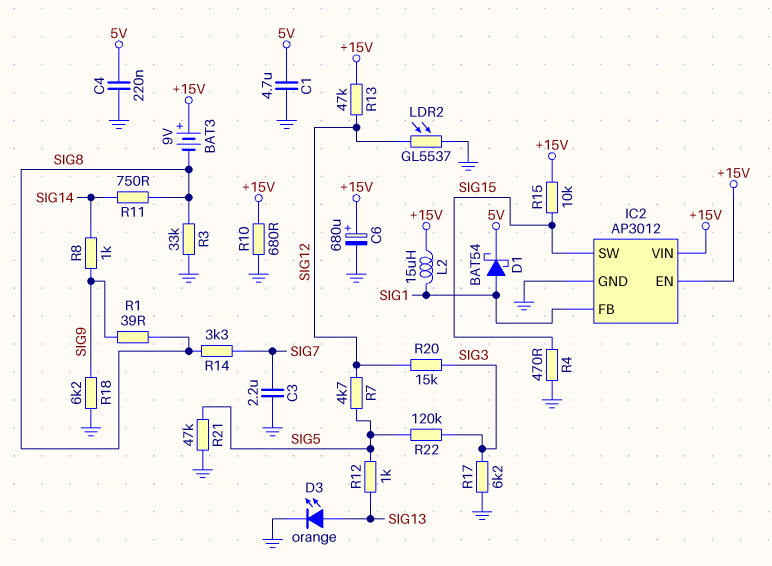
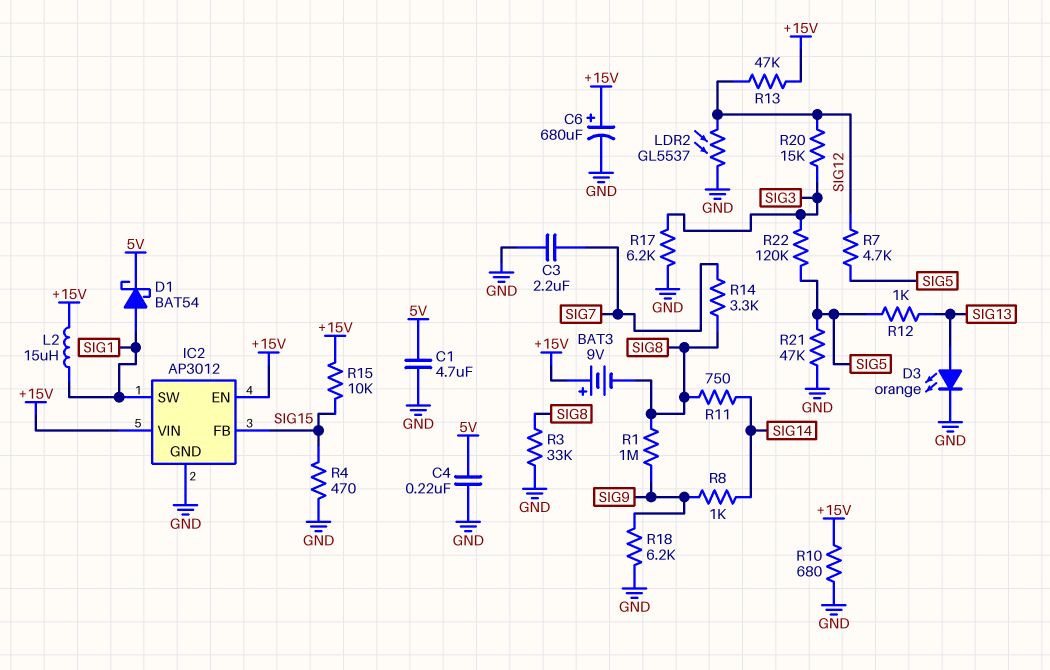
IC2 pin FB: SIG1 -> SIG15
IC2 pin SW: SIG15 -> SIG1
R1: 39 (SIG8, SIG9) -> 1M (SIG8, SIG9)

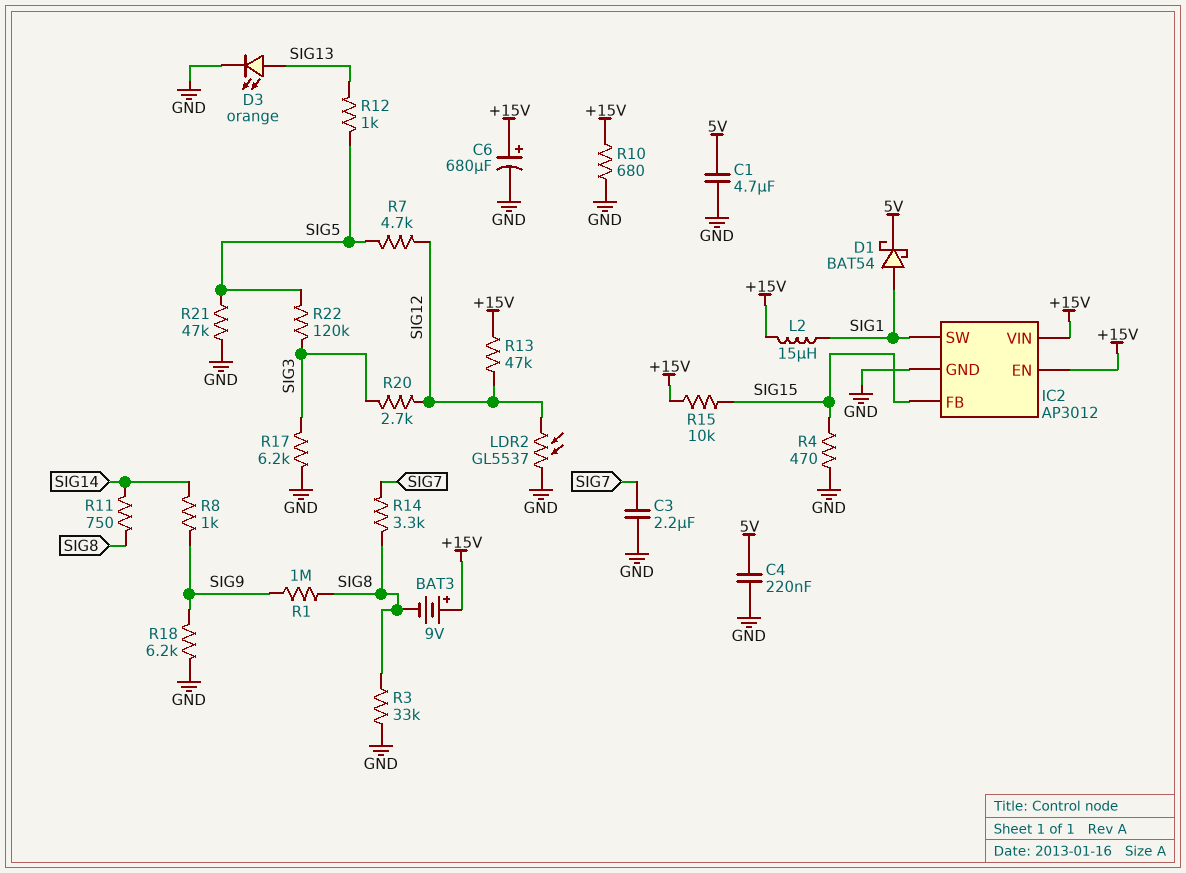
R20: 15k (SIG3, SIG12) -> 2.7k (SIG3, SIG12)

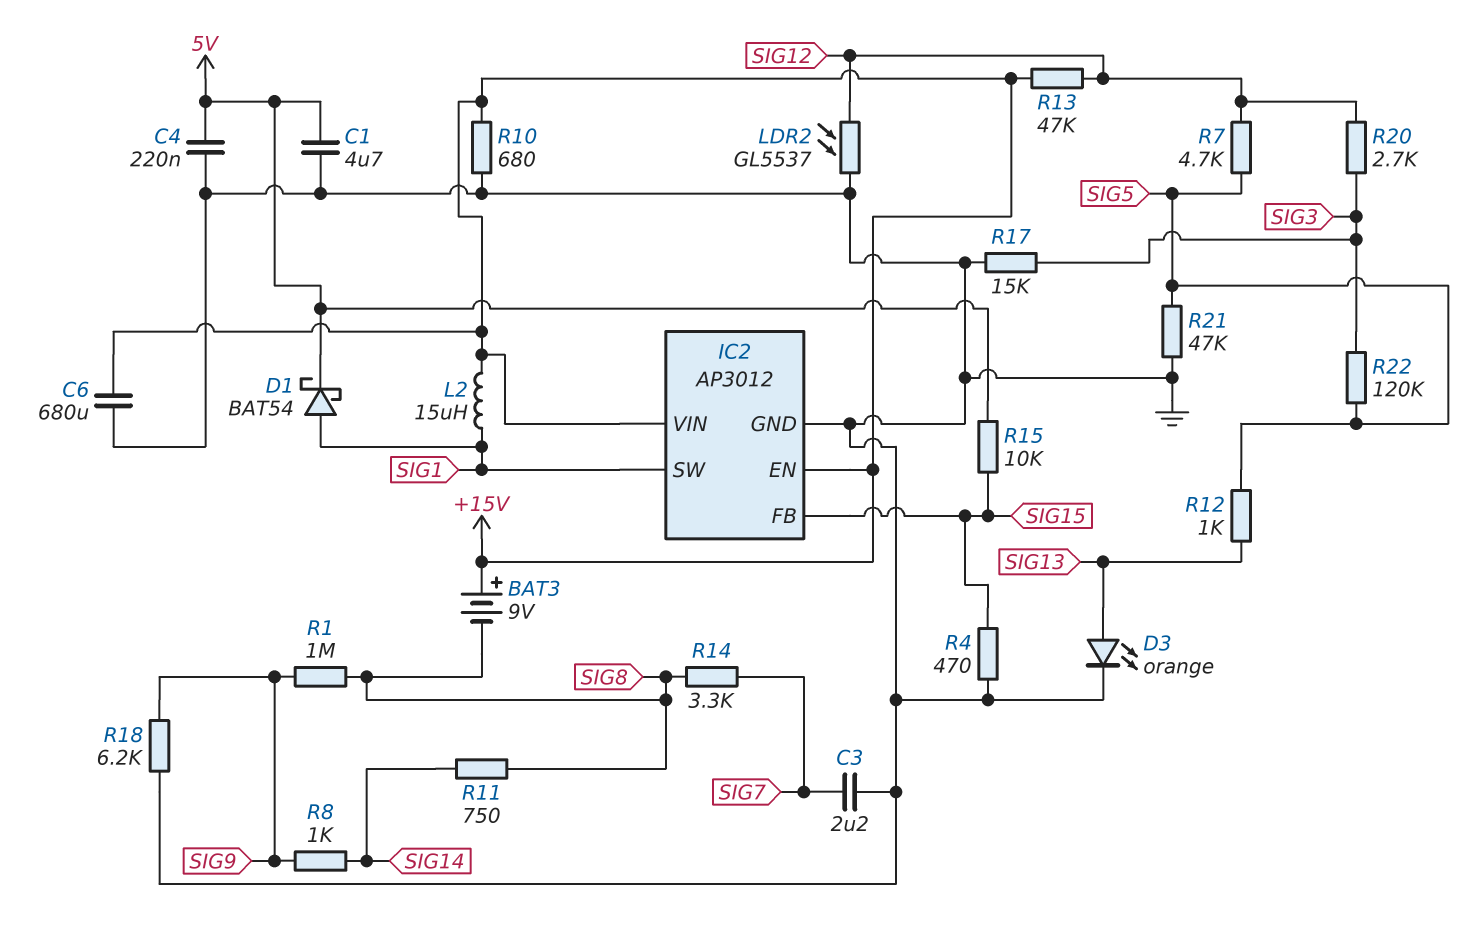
C6: 680uF (plus +15V, minus GND) -> 680uF (+15V, GND)
R3: 33k (GND, SIG8) -> none
R15: 10k (+15V, SIG15) -> 10k (5V, SIG15)
R17: 6.2k (GND, SIG3) -> 15k (GND, SIG3)

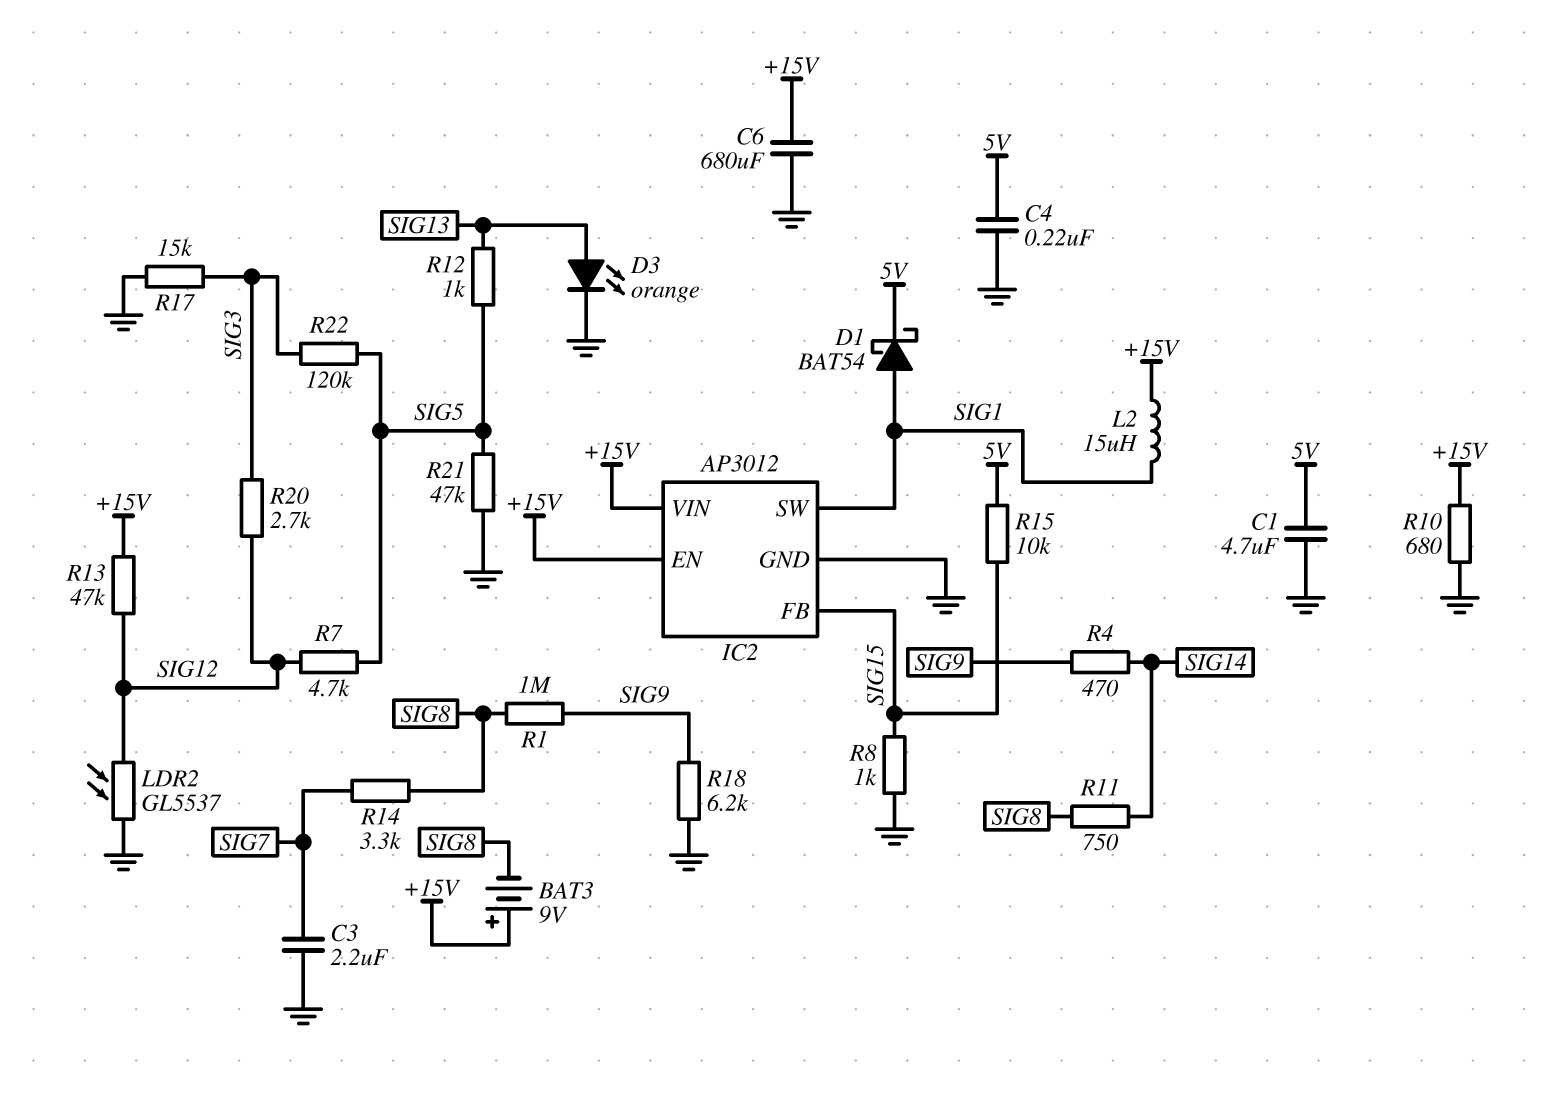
R4: 470 (GND, SIG15) -> 470 (SIG9, SIG14)
R8: 1k (SIG9, SIG14) -> 1k (GND, SIG15)

